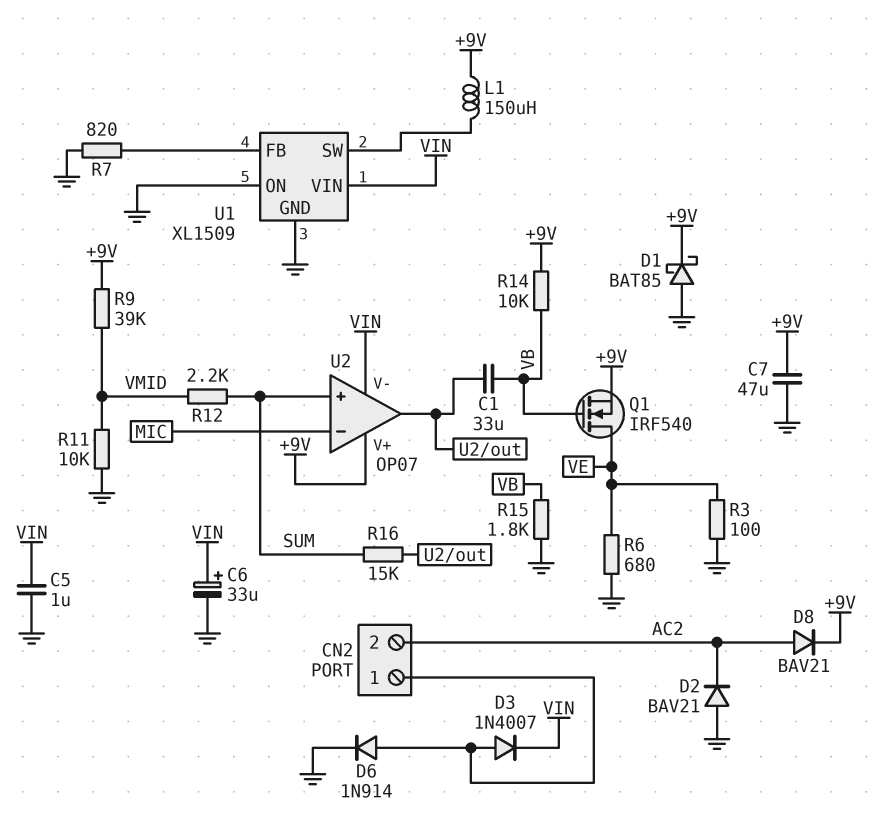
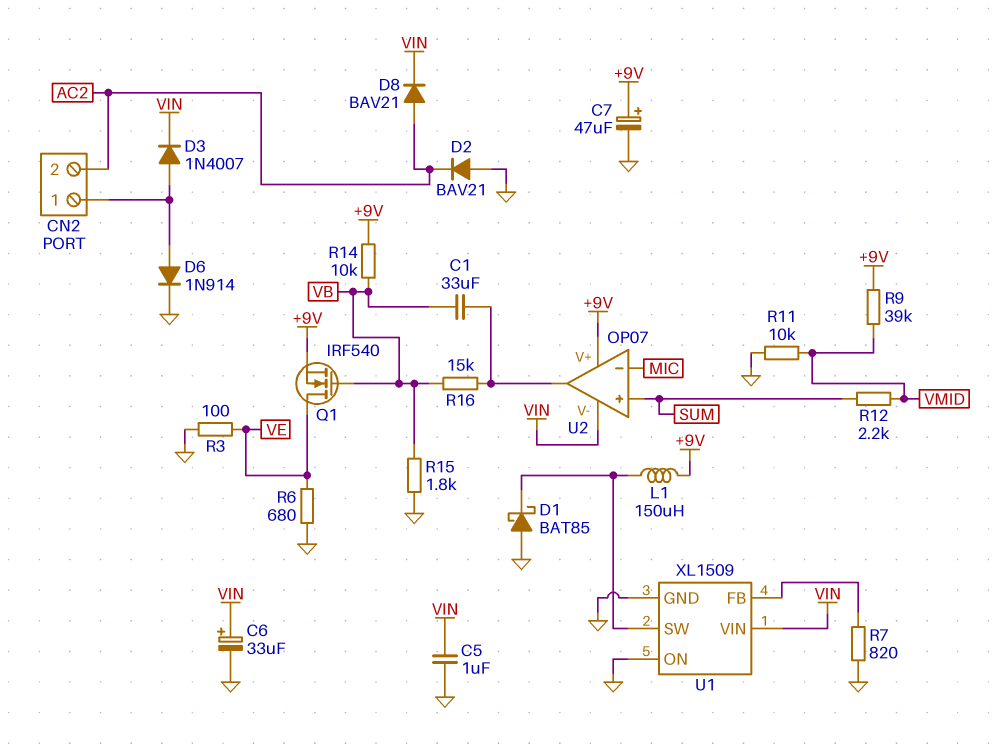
C7: 47uF (+9V, GND) -> 47uF (plus +9V, minus GND)
D1: schottky BAT85 (A GND, K +9V) -> schottky BAT85 (A GND, K U1/SW)
D8: diode BAV21 (A AC2, K +9V) -> diode BAV21 (A AC2, K VIN)
R16: 15k (SUM, U2/out) -> 15k (U2/out, VB)

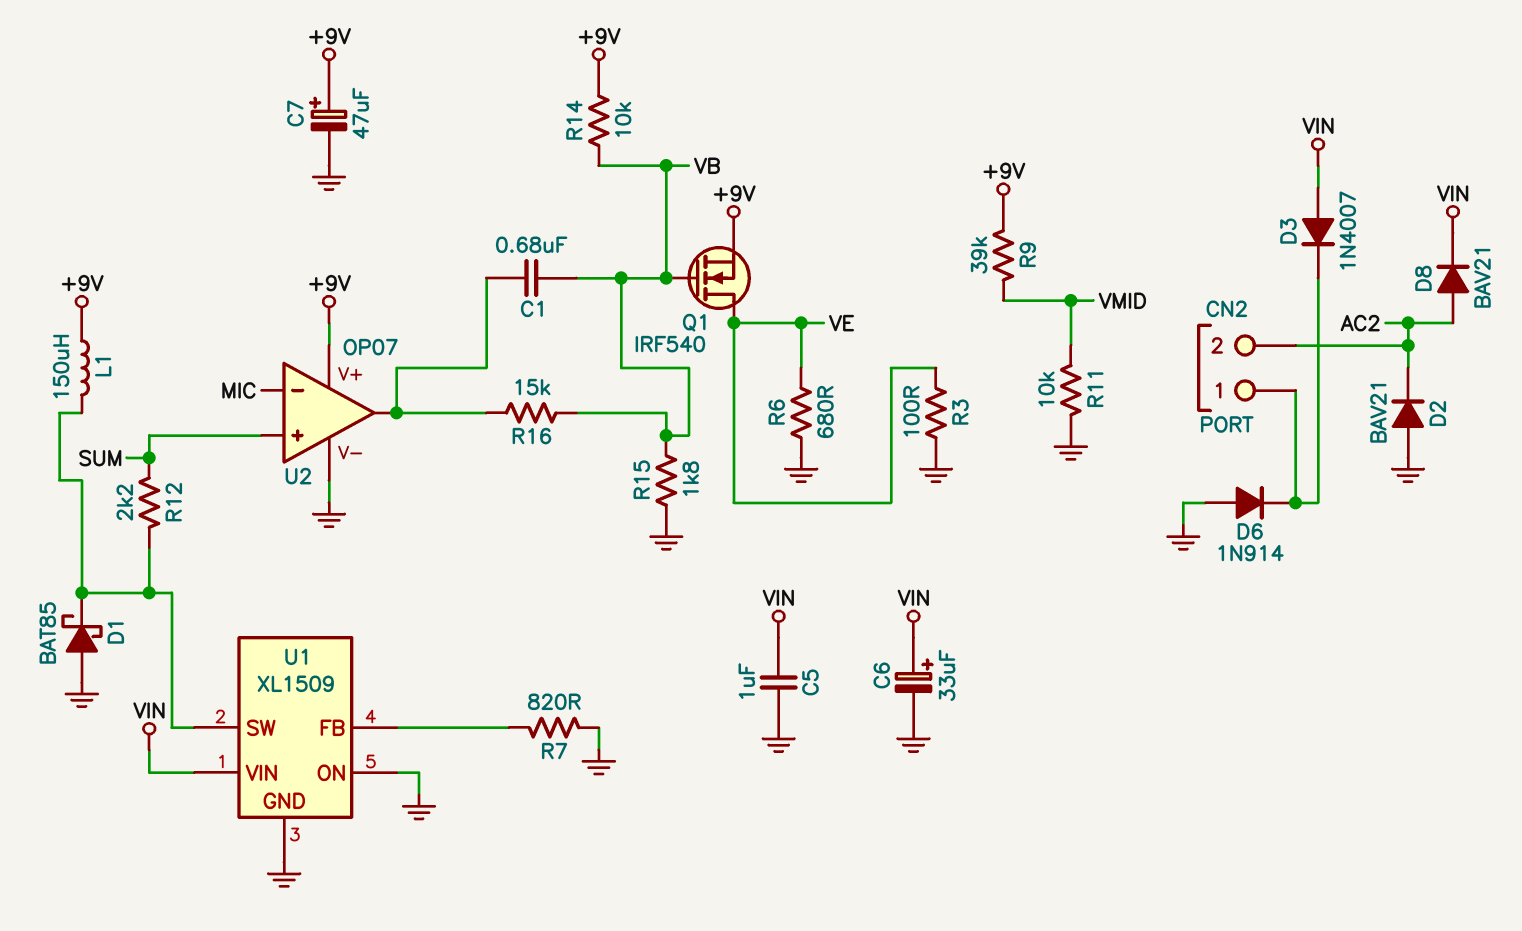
C1: 33uF (U2/out, VB) -> 680nF (U2/out, VB)
D3: diode 1N4007 (A CN2/1, K VIN) -> diode 1N4007 (A VIN, K CN2/1)
D6: diode 1N914 (A CN2/1, K GND) -> diode 1N914 (A GND, K CN2/1)
R12: 2.2k (SUM, VMID) -> 2.2k (SUM, U1/SW)
U2 pin V-: VIN -> GND

